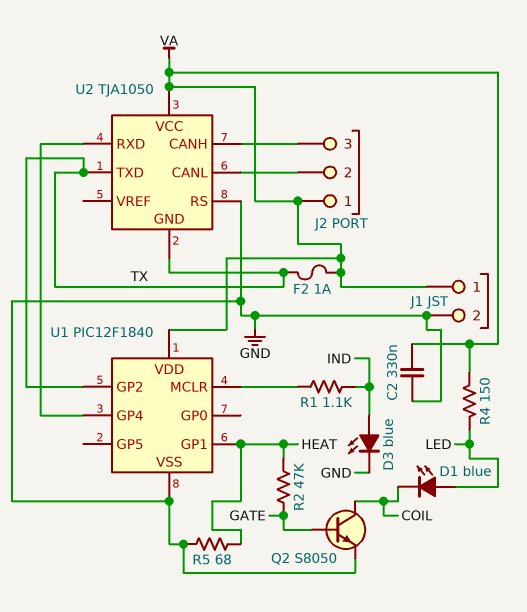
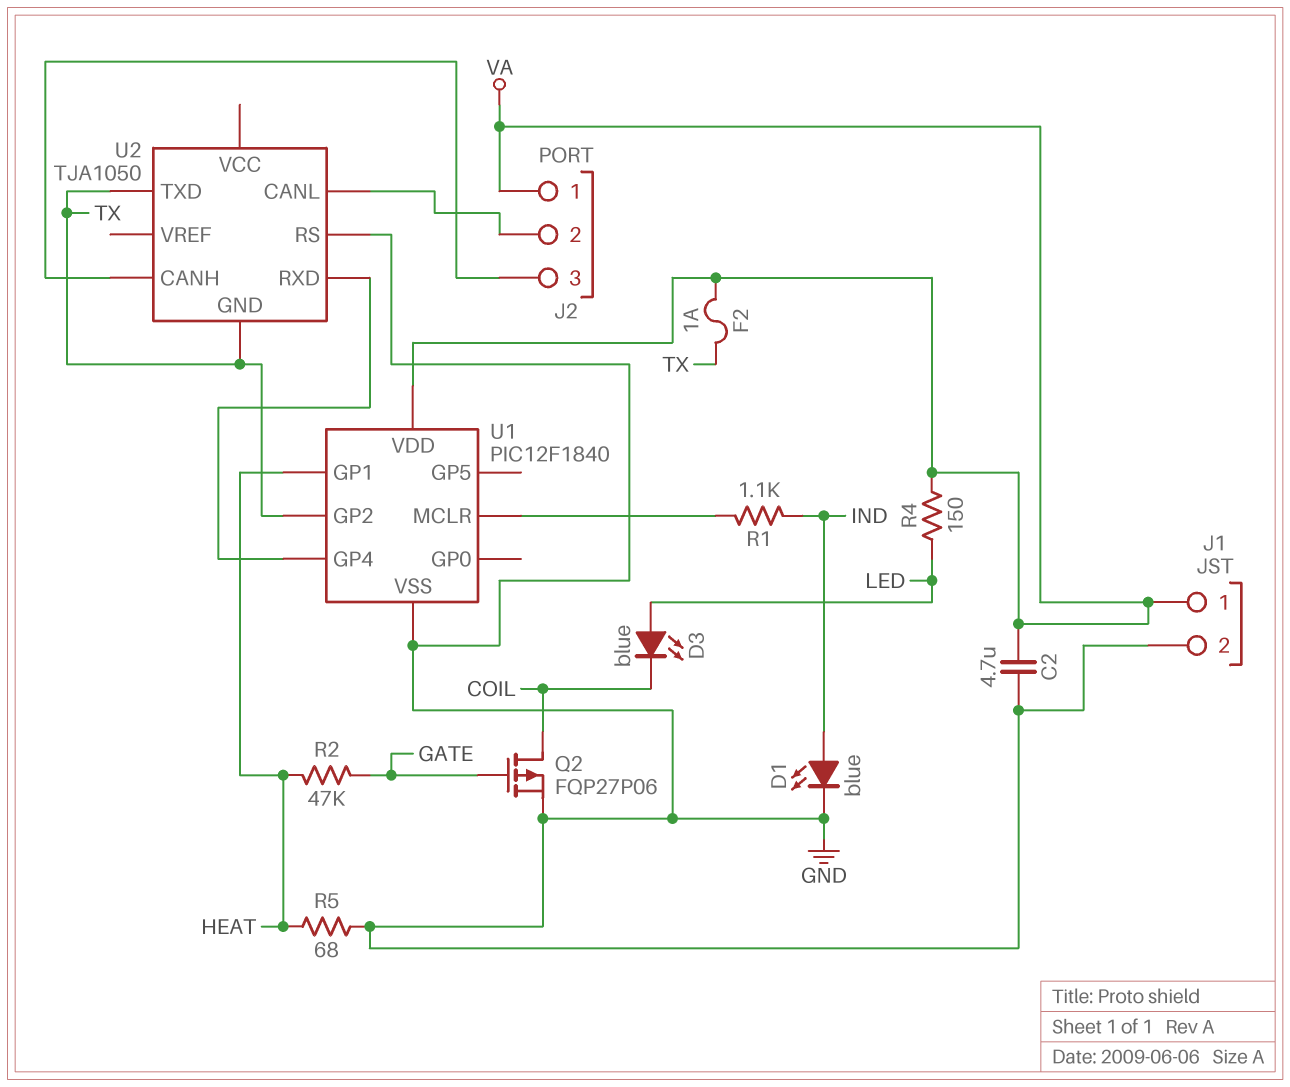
C2: 330nF (GND, VA) -> 4.7uF (GND, VA)
D1: LED blue (A LED, K COIL) -> LED blue (A IND, K GND)
D3: LED blue (A IND, K GND) -> LED blue (A LED, K COIL)
Q2: NPN S8050 (B GATE, C COIL, E GND) -> PMOS FQP27P06 (G GATE, D COIL, S GND)
U2 pin VCC: VA -> none

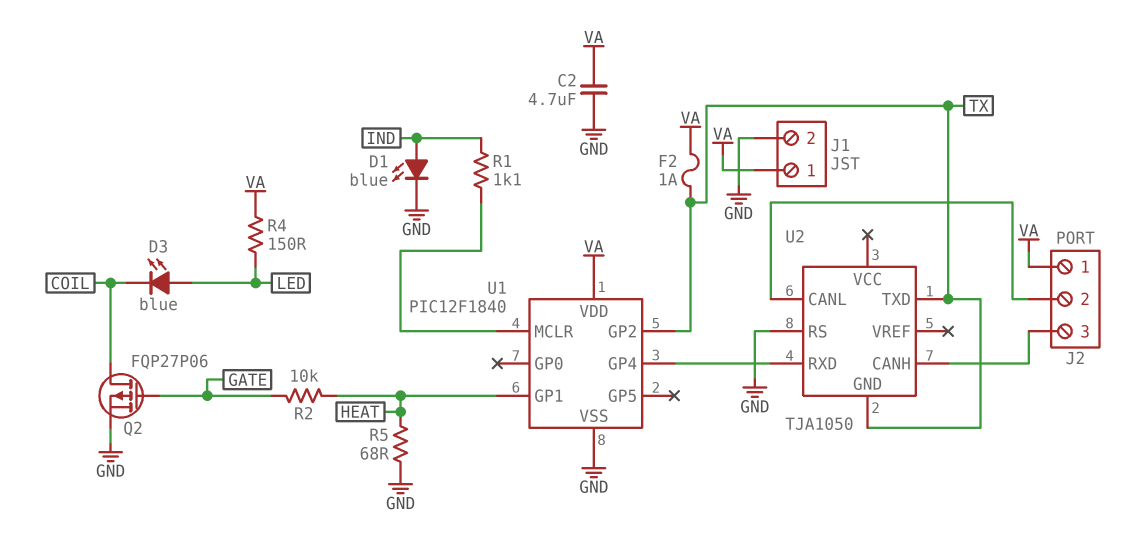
R2: 47k (GATE, HEAT) -> 10k (GATE, HEAT)

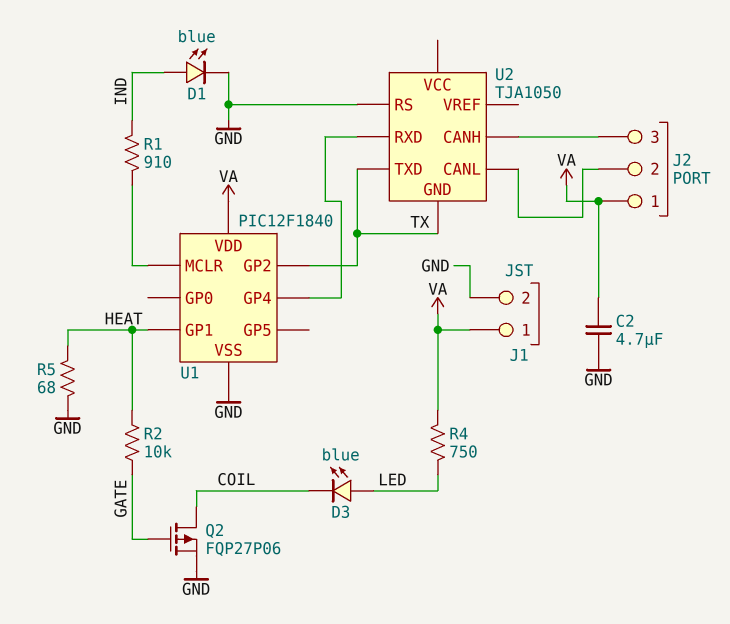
F2: 1A (TX, VA) -> none
R1: 1.1k (IND, U1/MCLR) -> 910 (IND, U1/MCLR)
R4: 150 (LED, VA) -> 750 (LED, VA)

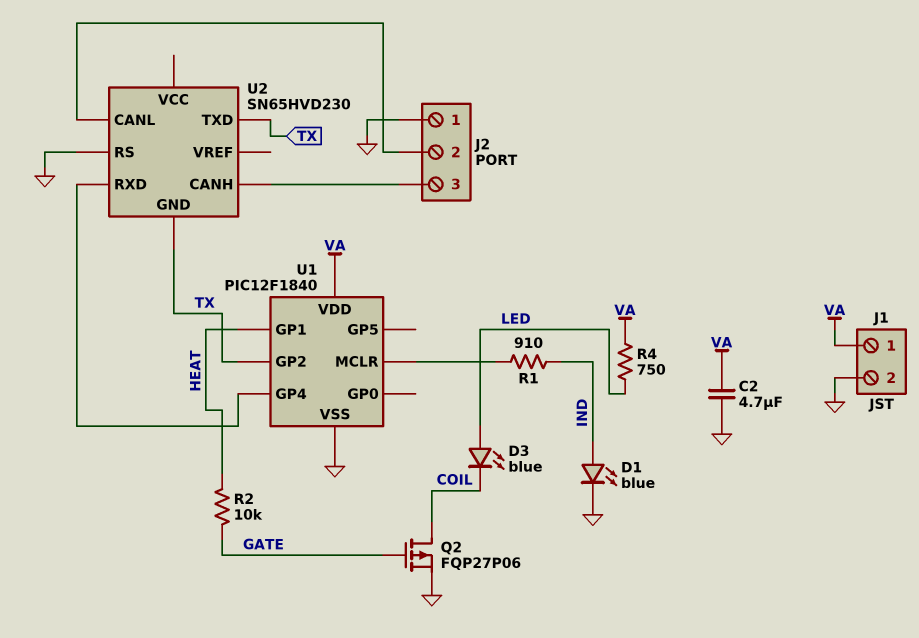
J2 pin 1: VA -> GND
R5: 68 (GND, HEAT) -> none
U2: TJA1050 -> SN65HVD230

